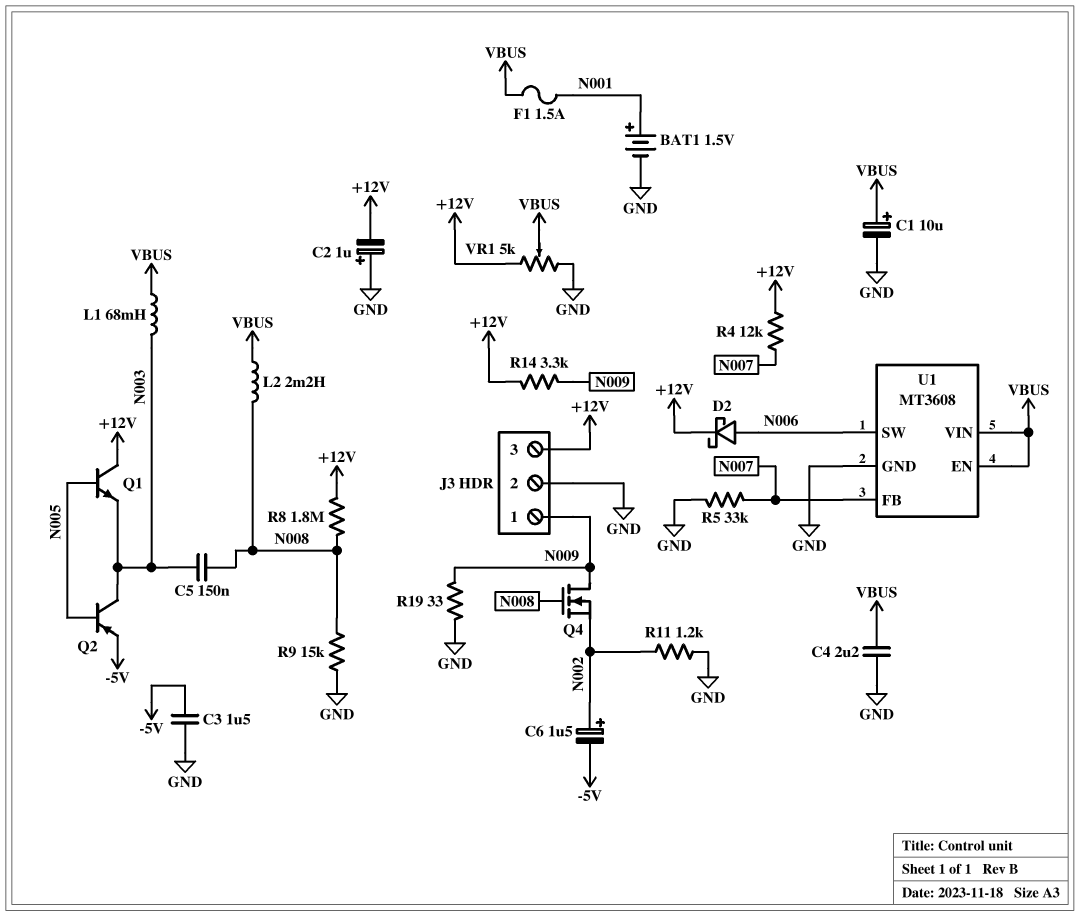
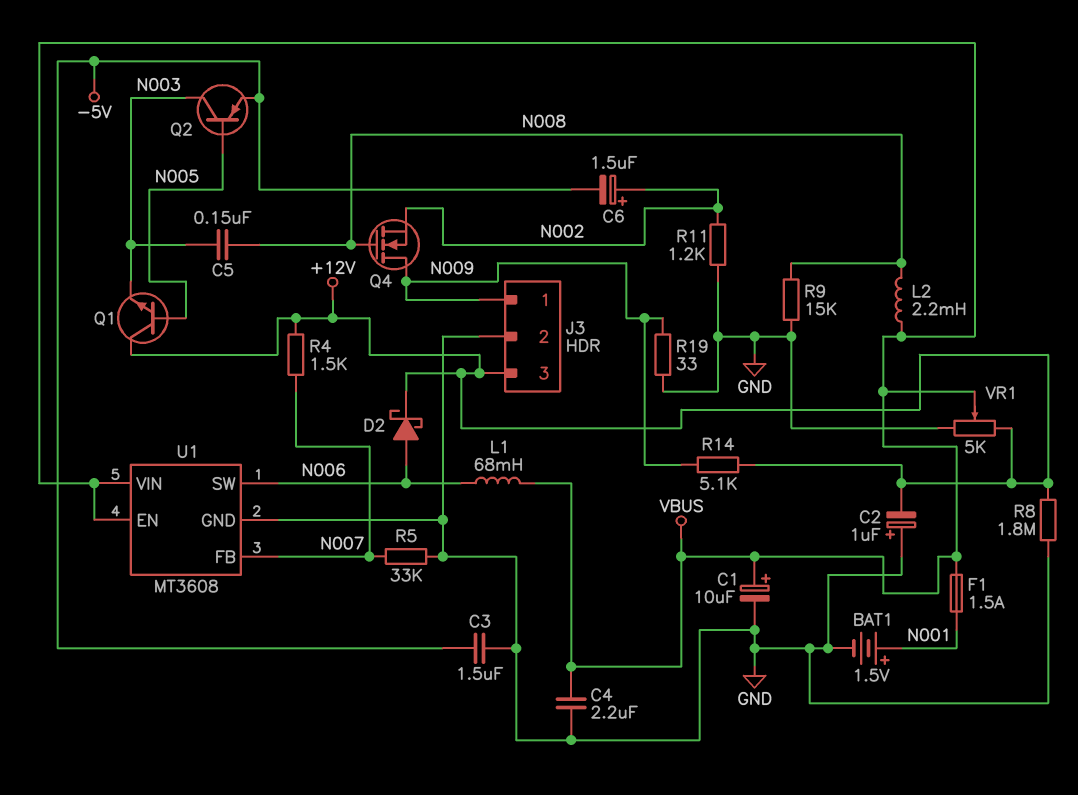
L1: 68mH (N003, VBUS) -> 68mH (N006, VBUS)
R4: 12k (+12V, N007) -> 1.5k (+12V, N007)
R8: 1.8M (+12V, N008) -> 1.8M (+12V, GND)
R14: 3.3k (+12V, N009) -> 5.1k (+12V, N009)

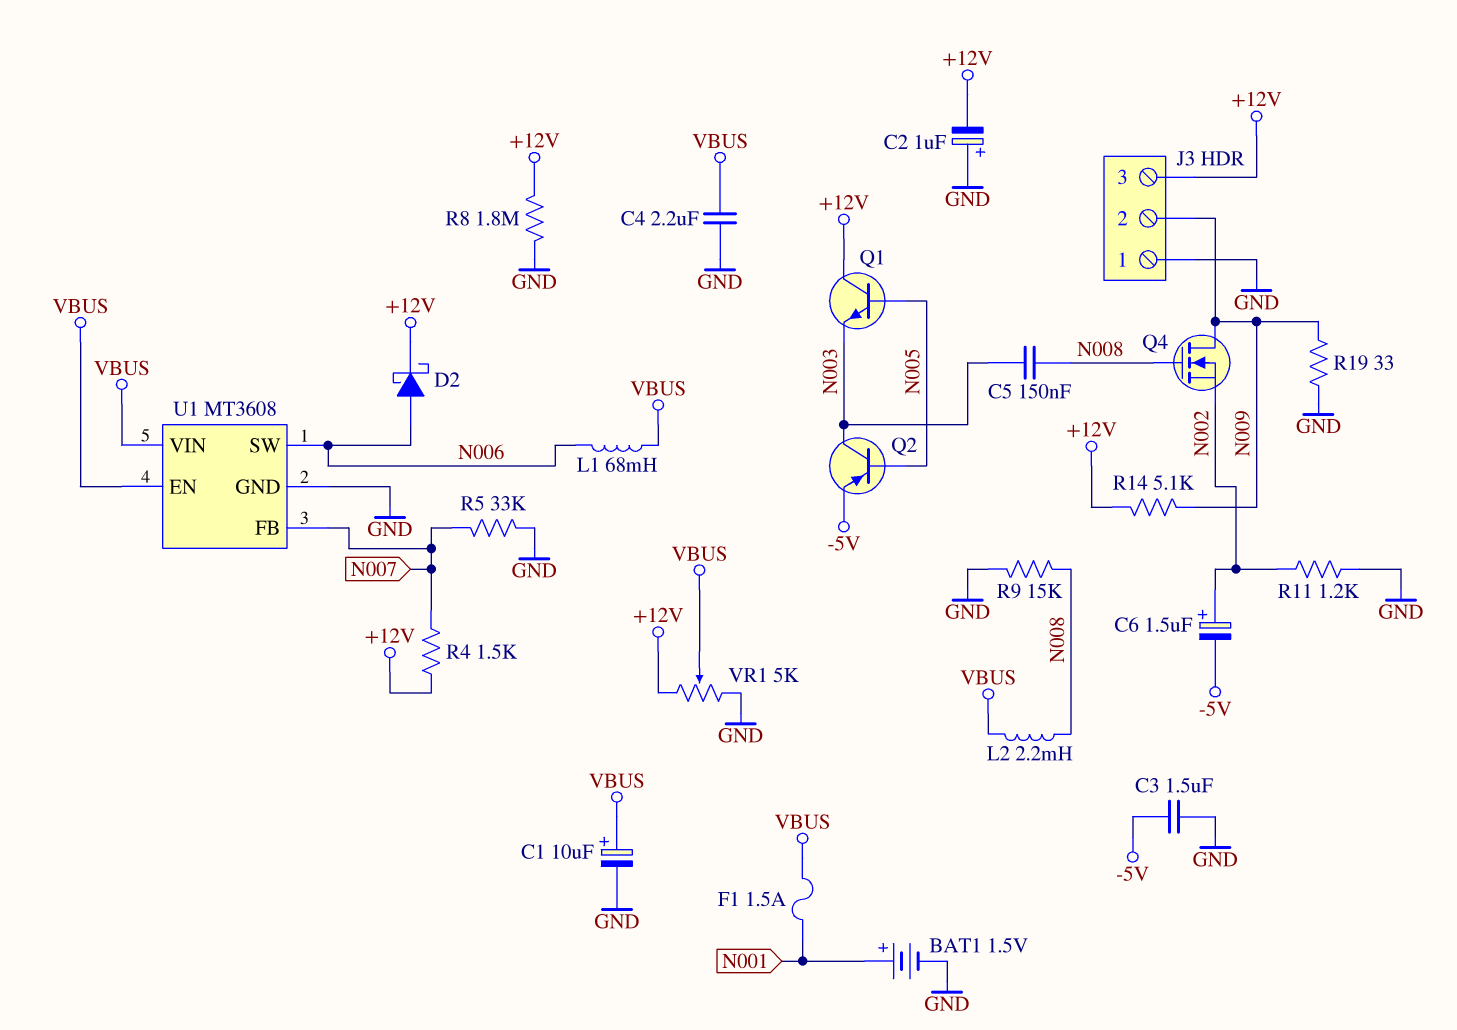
J3 pin 1: N009 -> GND
J3 pin 2: GND -> N009

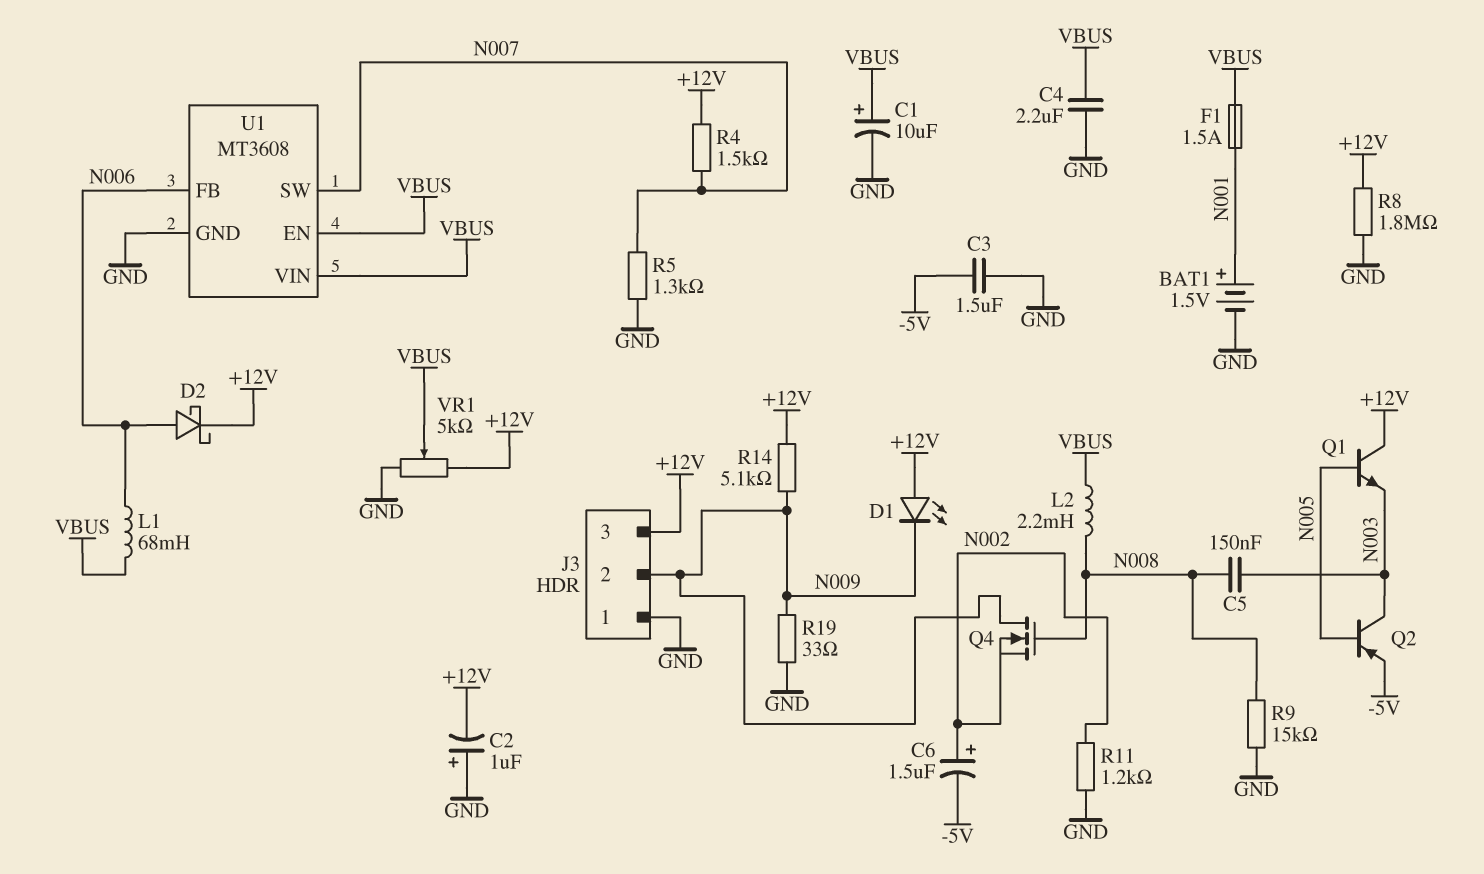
D1: none -> LED (A +12V, K N009)
R5: 33k (GND, N007) -> 1.3k (GND, N007)
U1 pin FB: N007 -> N006
U1 pin SW: N006 -> N007

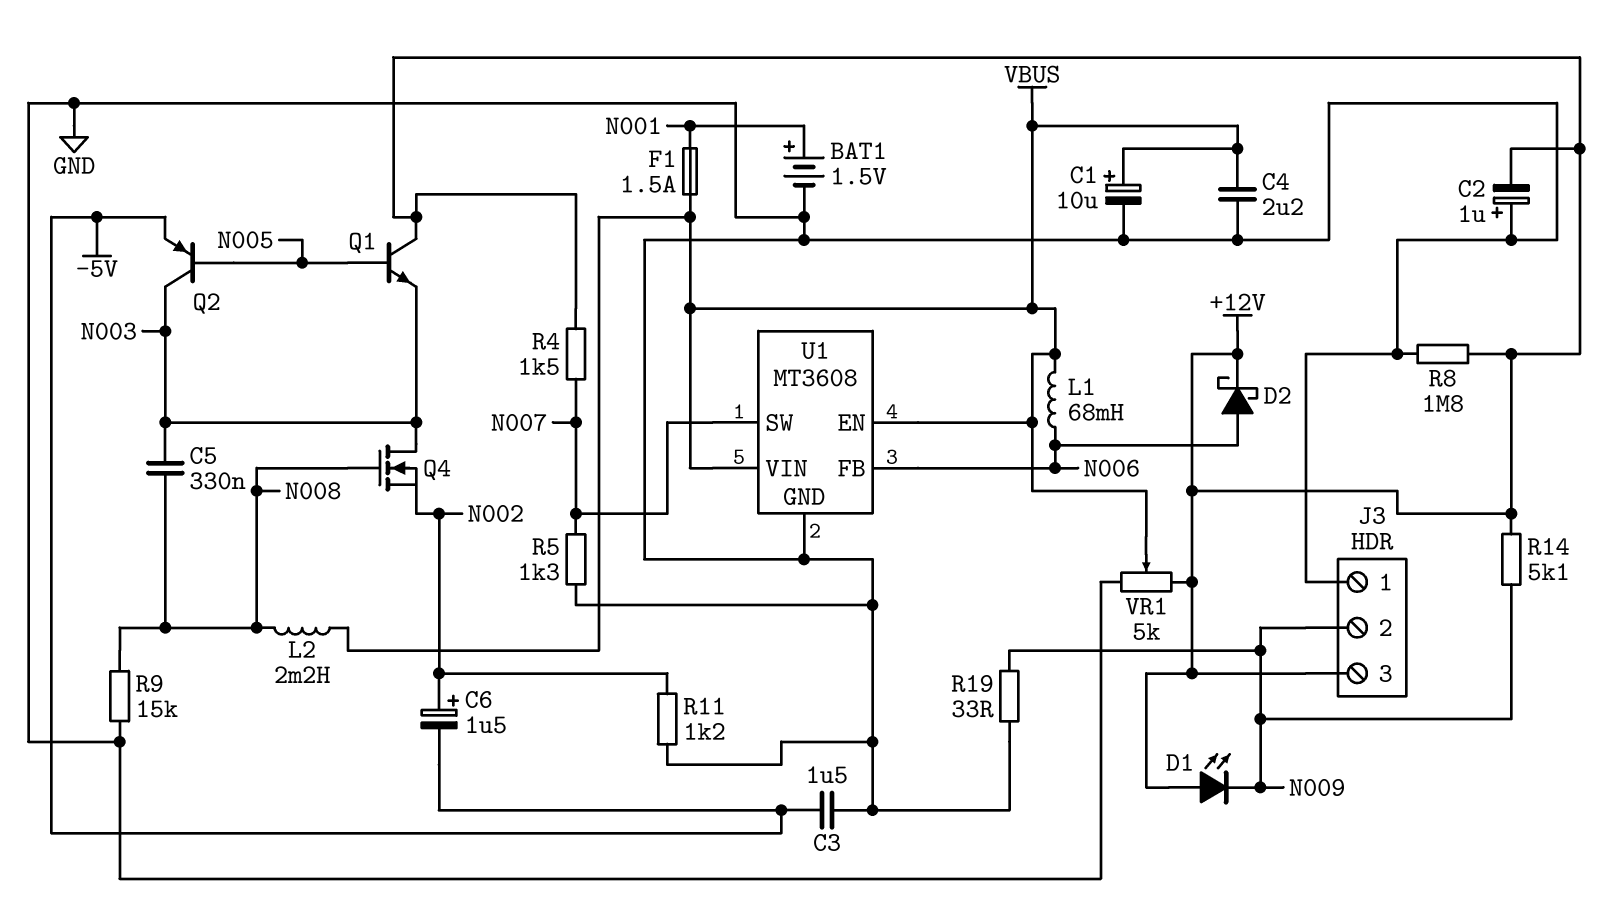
C5: 150nF (N003, N008) -> 330nF (N003, N008)
Q4: NMOS (G N008, D N009, S N002) -> NMOS (G N008, D N003, S N002)

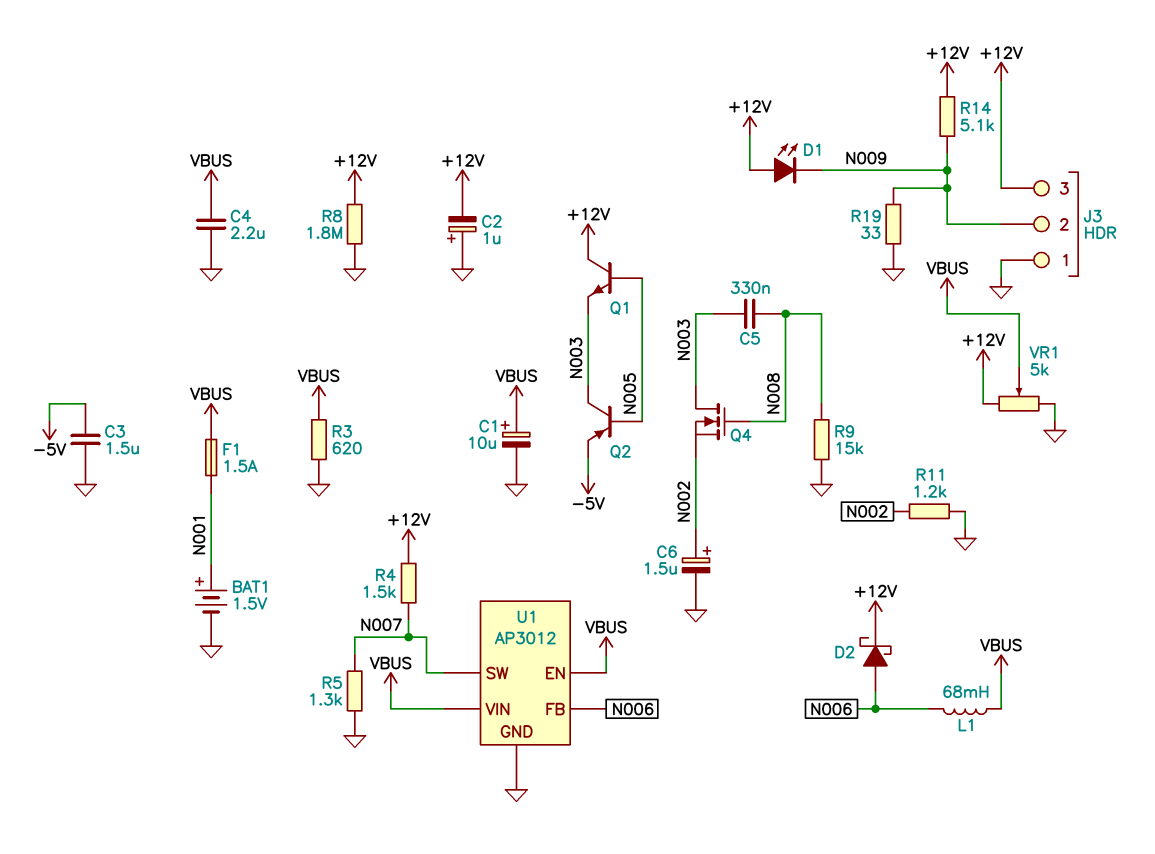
C6: 1.5uF (plus N002, minus -5V) -> 1.5uF (plus N002, minus GND)
L2: 2.2mH (N008, VBUS) -> none
R3: none -> 620 (GND, VBUS)
U1: MT3608 -> AP3012

